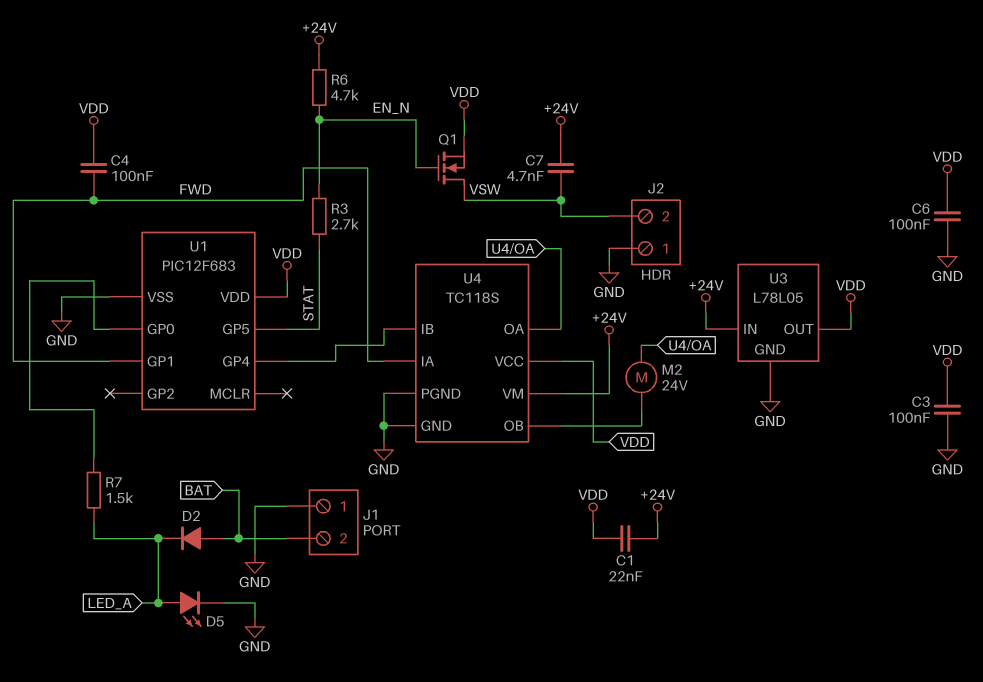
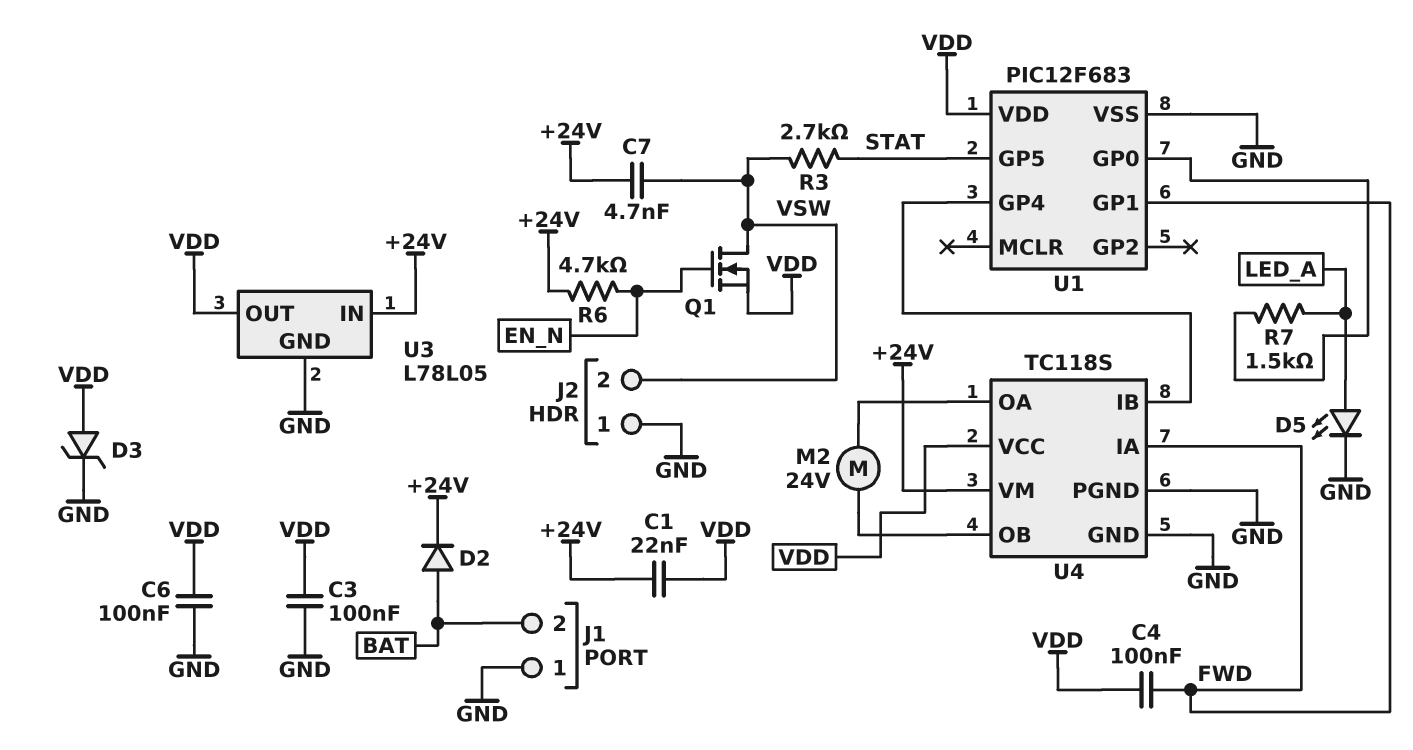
D2: diode (A BAT, K LED_A) -> diode (A BAT, K +24V)
D3: none -> zener (A VDD, K GND)
R3: 2.7k (EN_N, STAT) -> 2.7k (STAT, VSW)

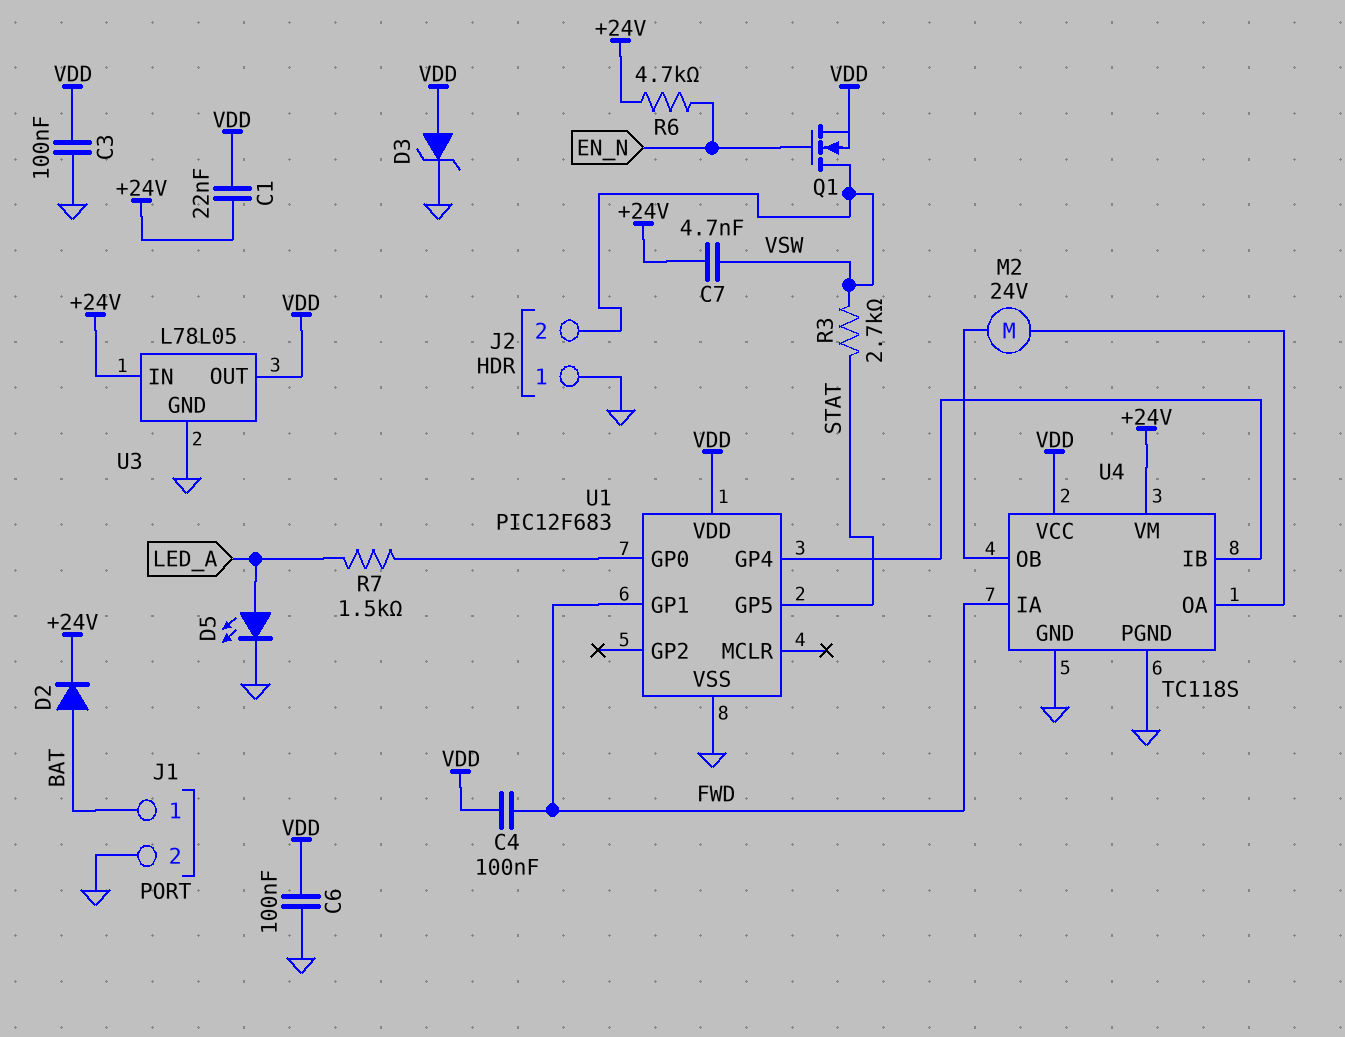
J1 pin 1: GND -> BAT
J1 pin 2: BAT -> GND

